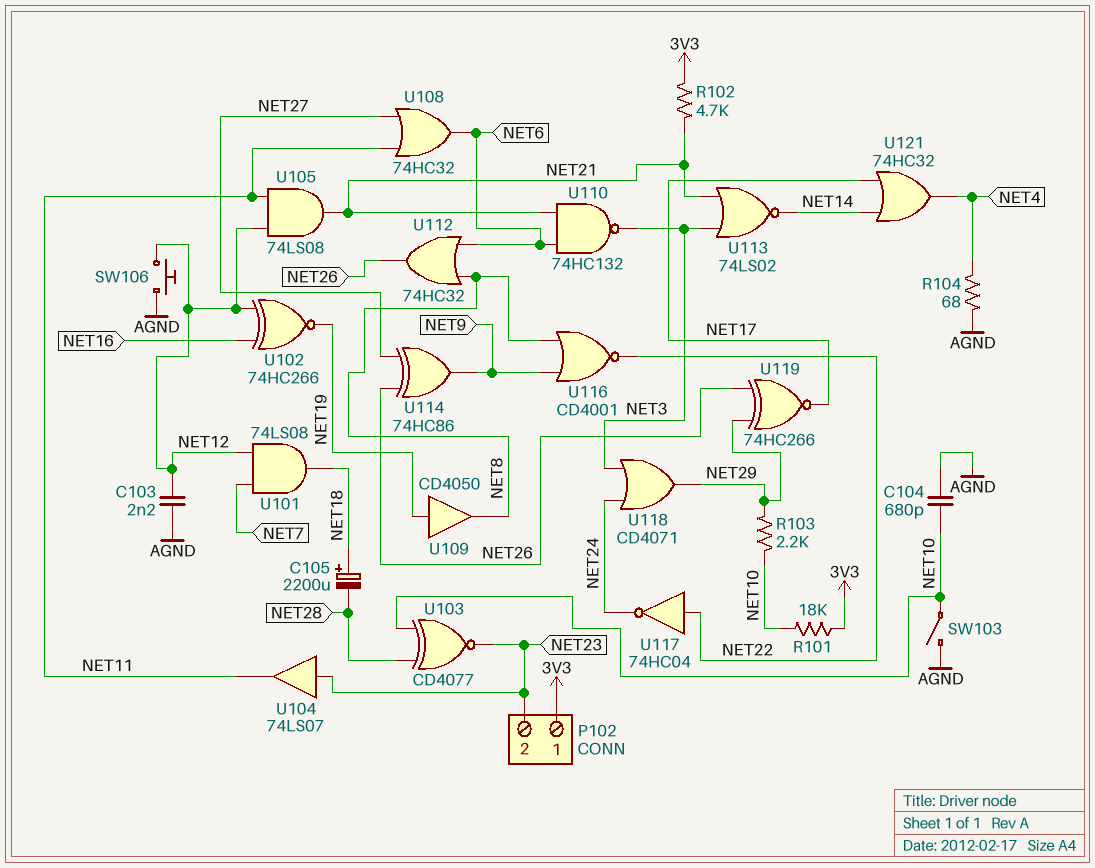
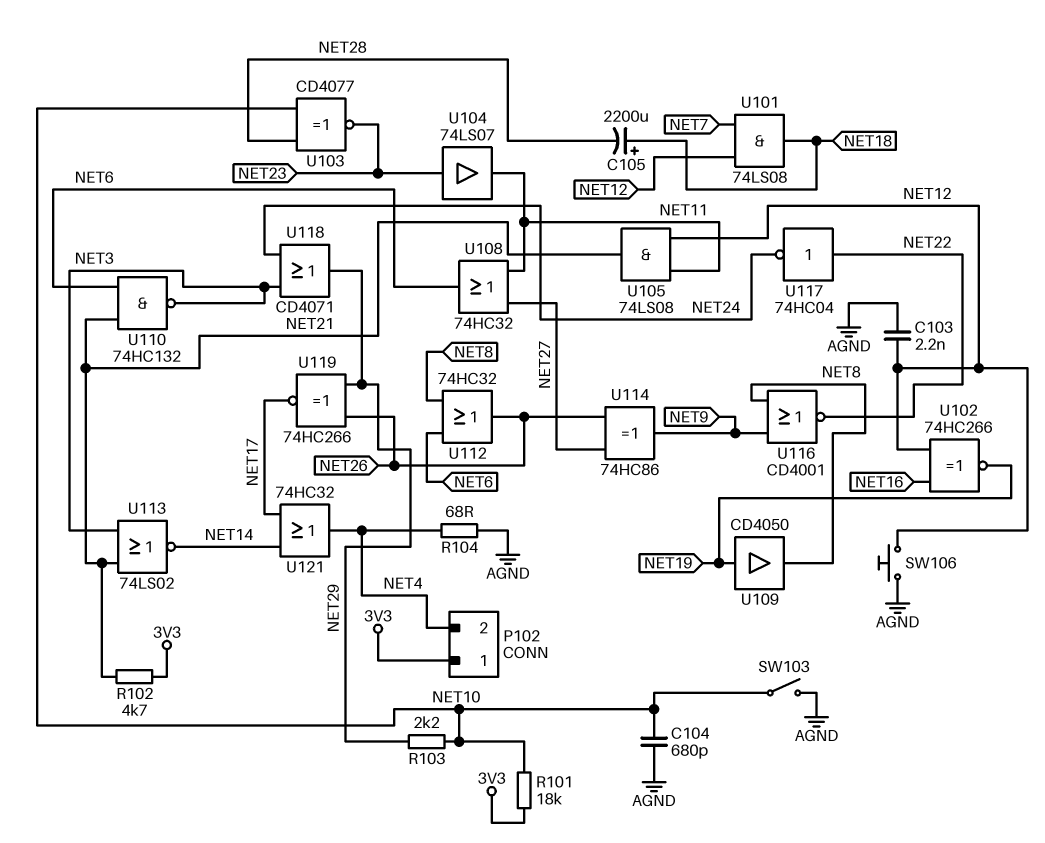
P102 pin 2: NET23 -> NET4

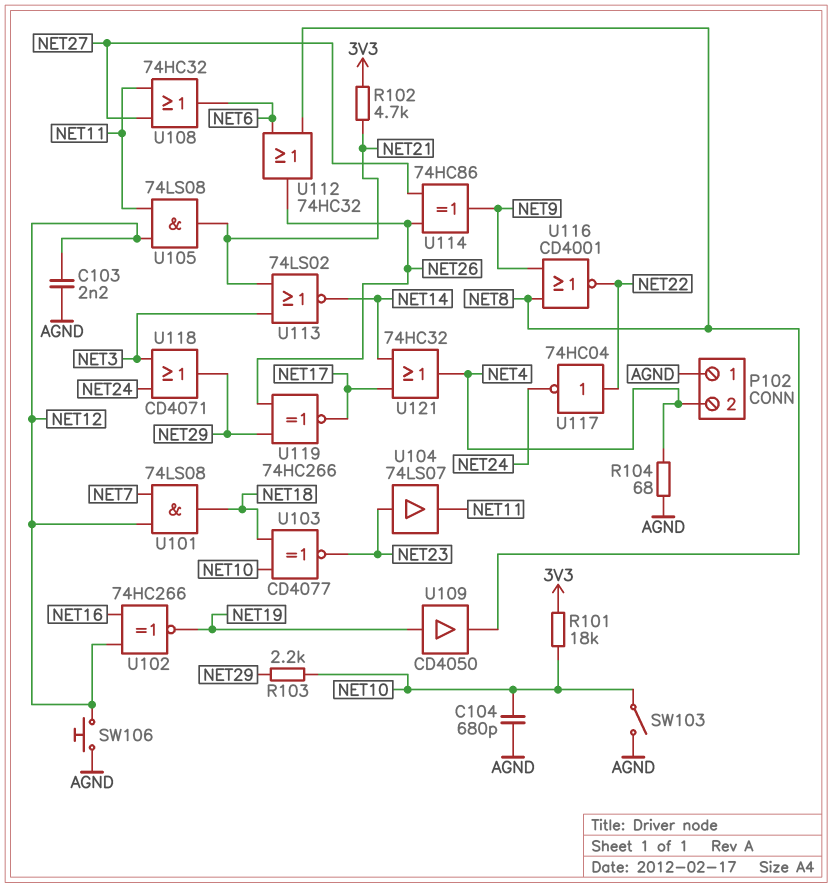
C105: 2200uF (plus NET18, minus NET28) -> none
P102 pin 1: 3V3 -> AGND
U103: XNOR CD4077 (in NET10, in NET28, out NET23) -> XNOR CD4077 (in NET10, in NET18, out NET23)
U110: NAND 74HC132 (in NET6, in NET21, out NET3) -> none

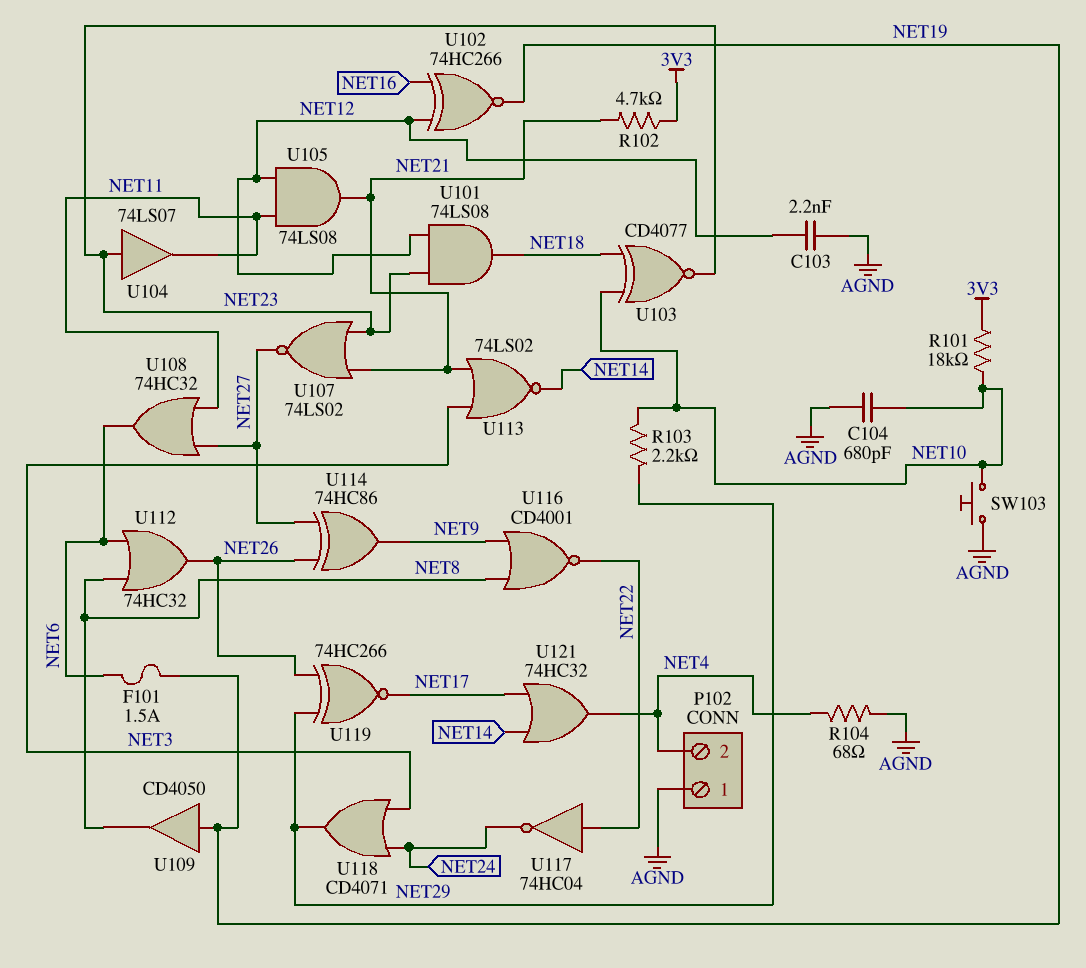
F101: none -> 1.5A (NET6, NET19)
SW103: switch (AGND, NET10) -> button (AGND, NET10)
SW106: button (AGND, NET12) -> none
U101: AND 74LS08 (in NET7, in NET12, out NET18) -> AND 74LS08 (in NET12, in NET23, out NET18)
U107: none -> NOR 74LS02 (in NET21, in NET23, out NET27)

